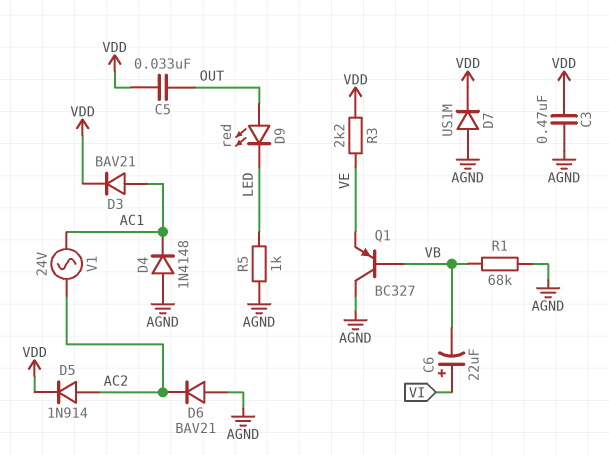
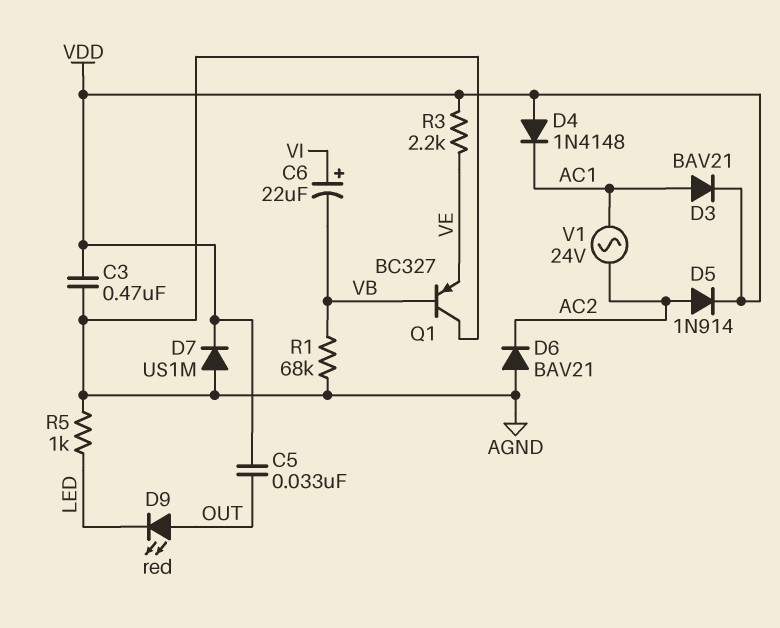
D4: diode 1N4148 (A AGND, K AC1) -> diode 1N4148 (A VDD, K AC1)

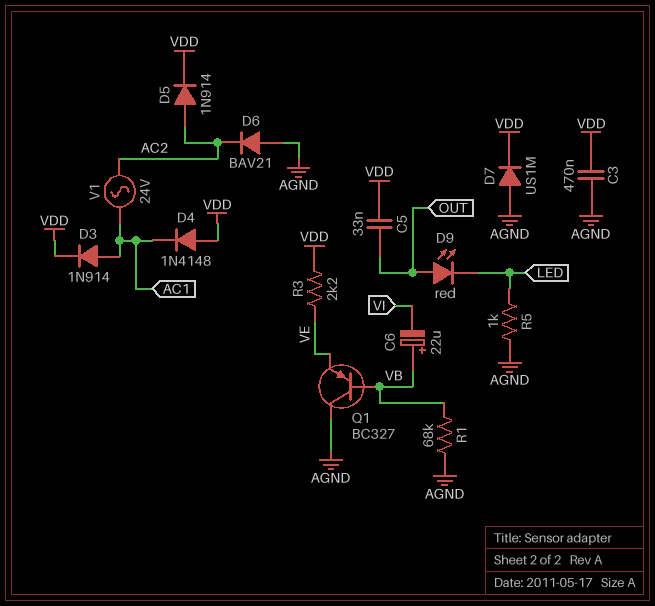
C6: 22uF (plus VI, minus VB) -> 22uF (plus VB, minus VI)
D3: diode BAV21 (A AC1, K VDD) -> diode 1N914 (A AC1, K VDD)

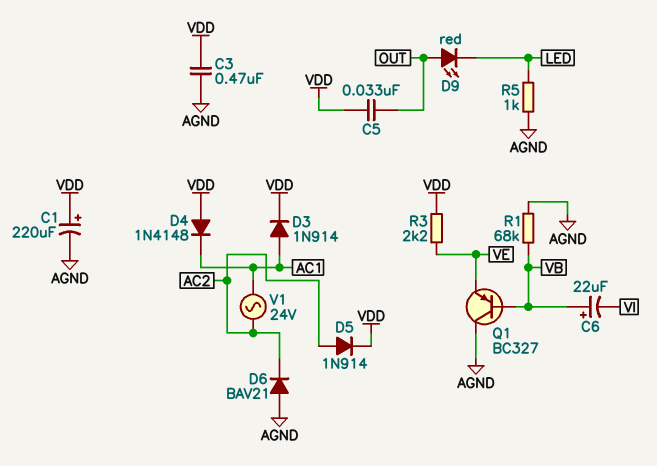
C1: none -> 220uF (plus VDD, minus AGND)
D7: diode US1M (A AGND, K VDD) -> none

